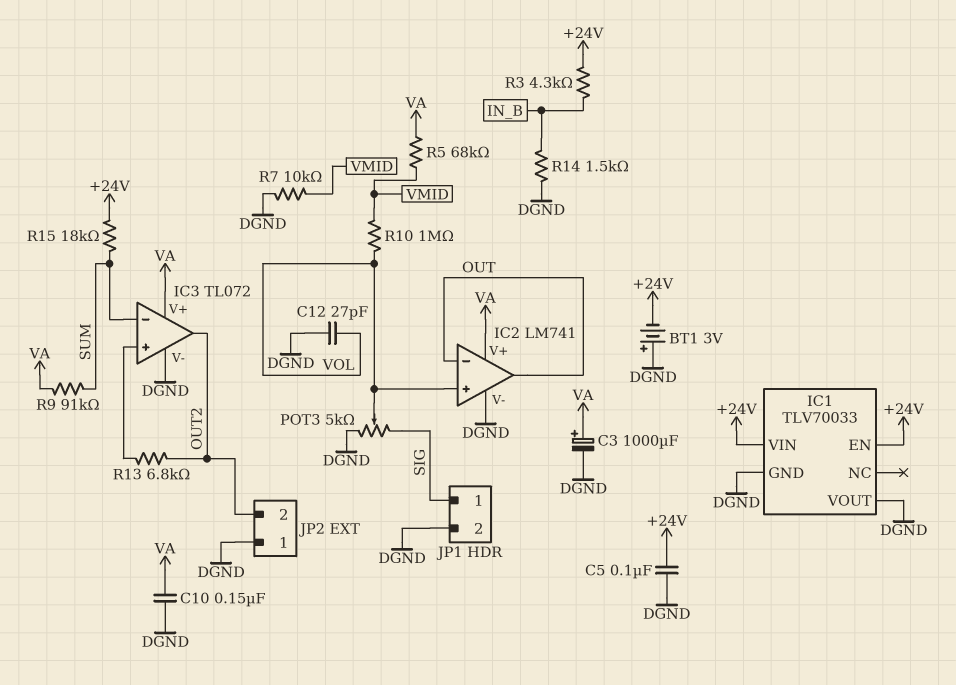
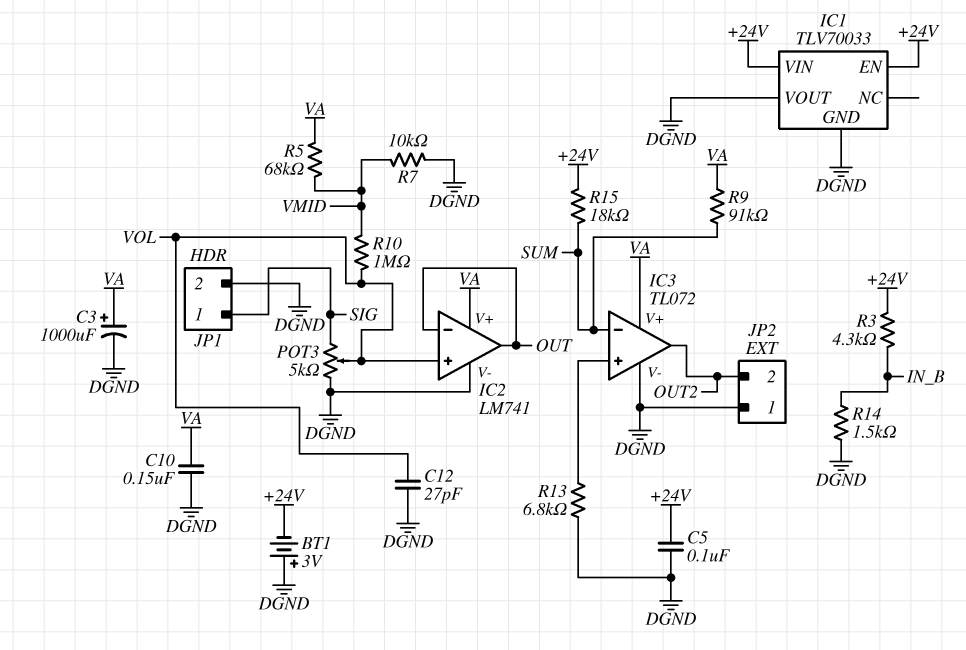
R13: 6.8k (IC3/in+, OUT2) -> 6.8k (DGND, IC3/in+)

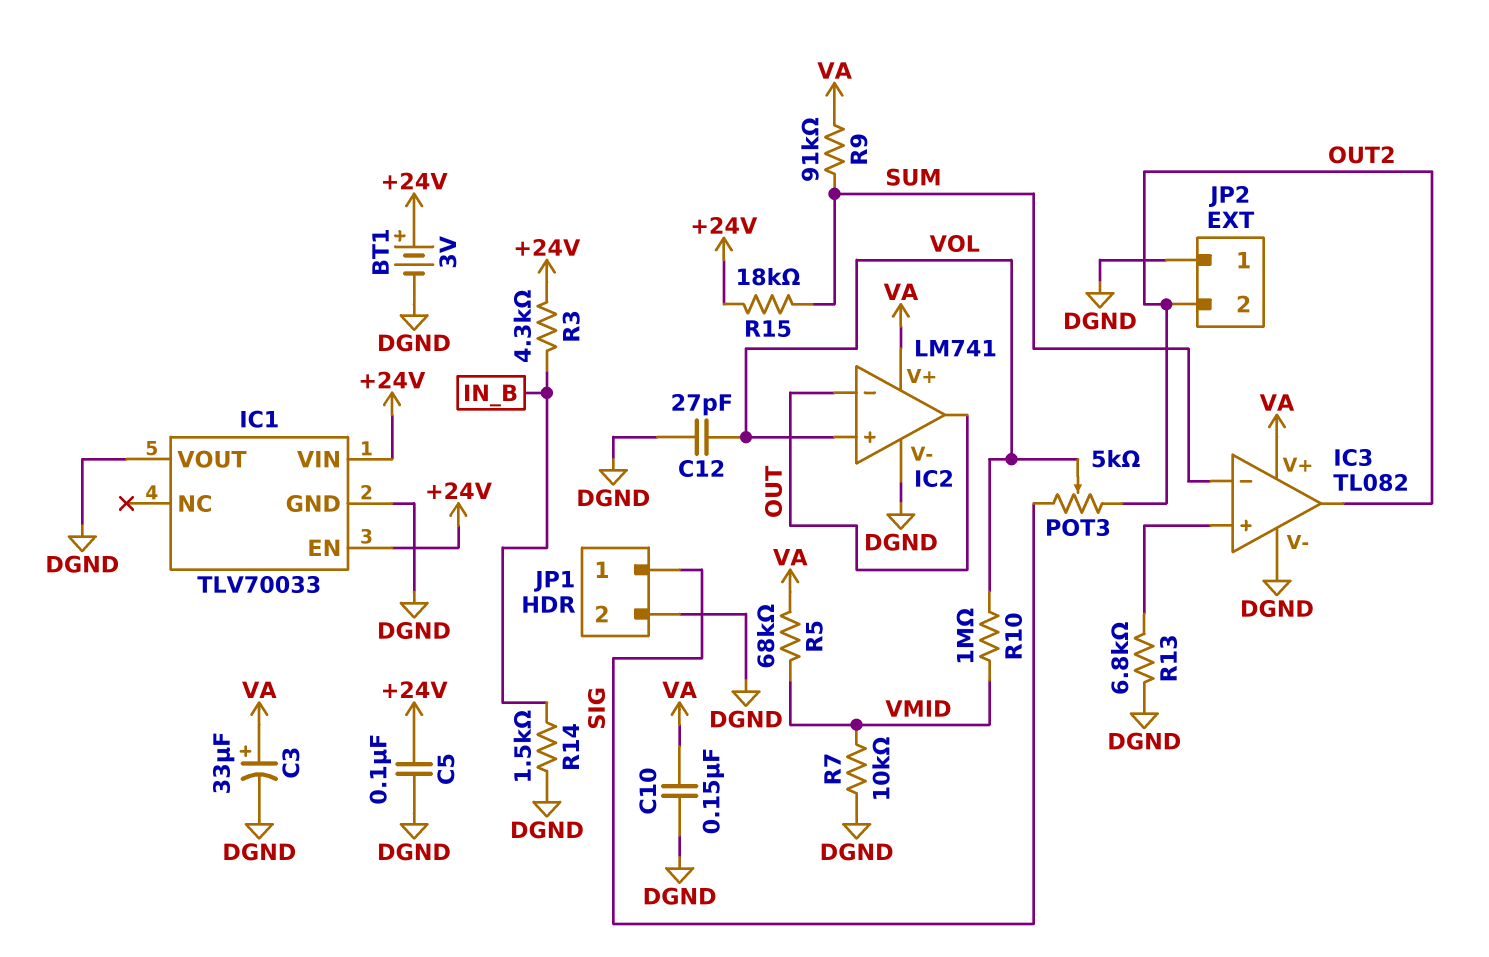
BT1: 3V (plus DGND, minus +24V) -> 3V (plus +24V, minus DGND)
C3: 1000uF (plus VA, minus DGND) -> 33uF (plus VA, minus DGND)
IC3: TL072 -> TL082
POT3: 5k (DGND, SIG, wiper VOL) -> 5k (OUT2, SIG, wiper VOL)

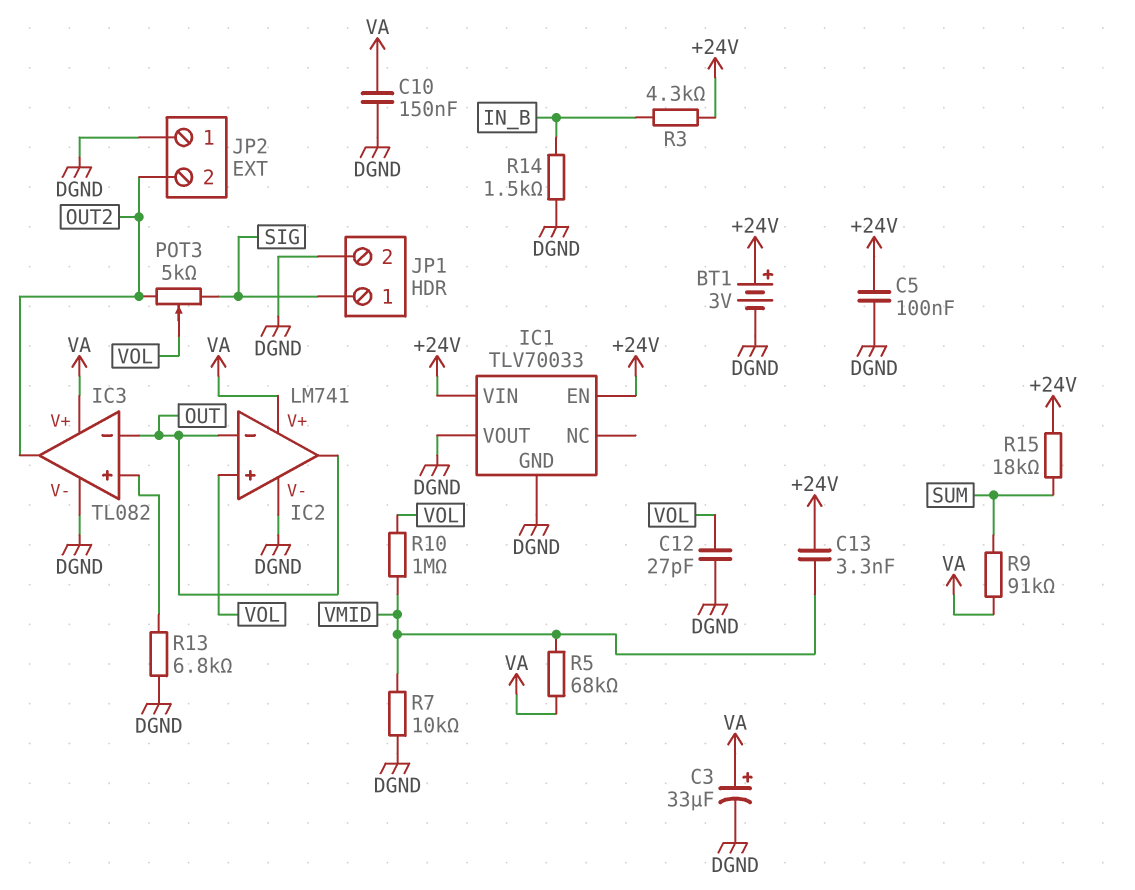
C13: none -> 3.3nF (+24V, VMID)
IC3 pin in-: SUM -> OUT

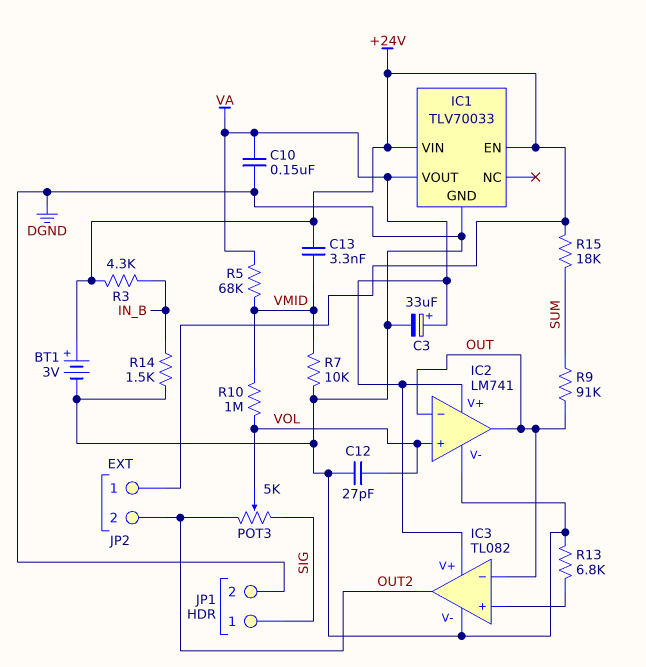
C5: 100nF (+24V, DGND) -> none
IC1 pin VOUT: DGND -> VA
JP2 pin 1: DGND -> +24V
R9: 91k (SUM, VA) -> 91k (OUT, SUM)

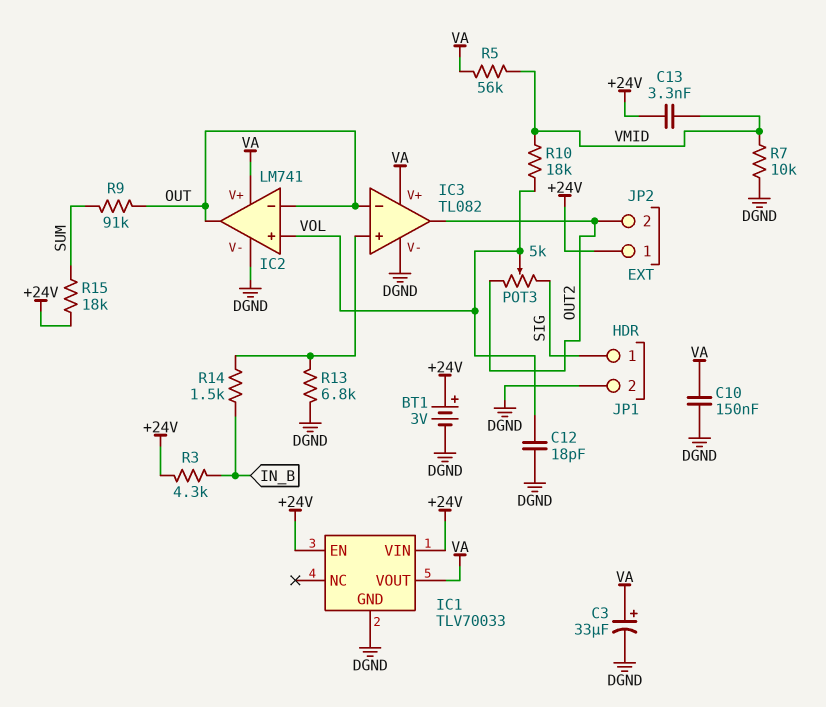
C12: 27pF (DGND, VOL) -> 18pF (DGND, VOL)
R5: 68k (VA, VMID) -> 56k (VA, VMID)
R10: 1M (VMID, VOL) -> 18k (VMID, VOL)
R14: 1.5k (DGND, IN_B) -> 1.5k (IC3/in+, IN_B)

